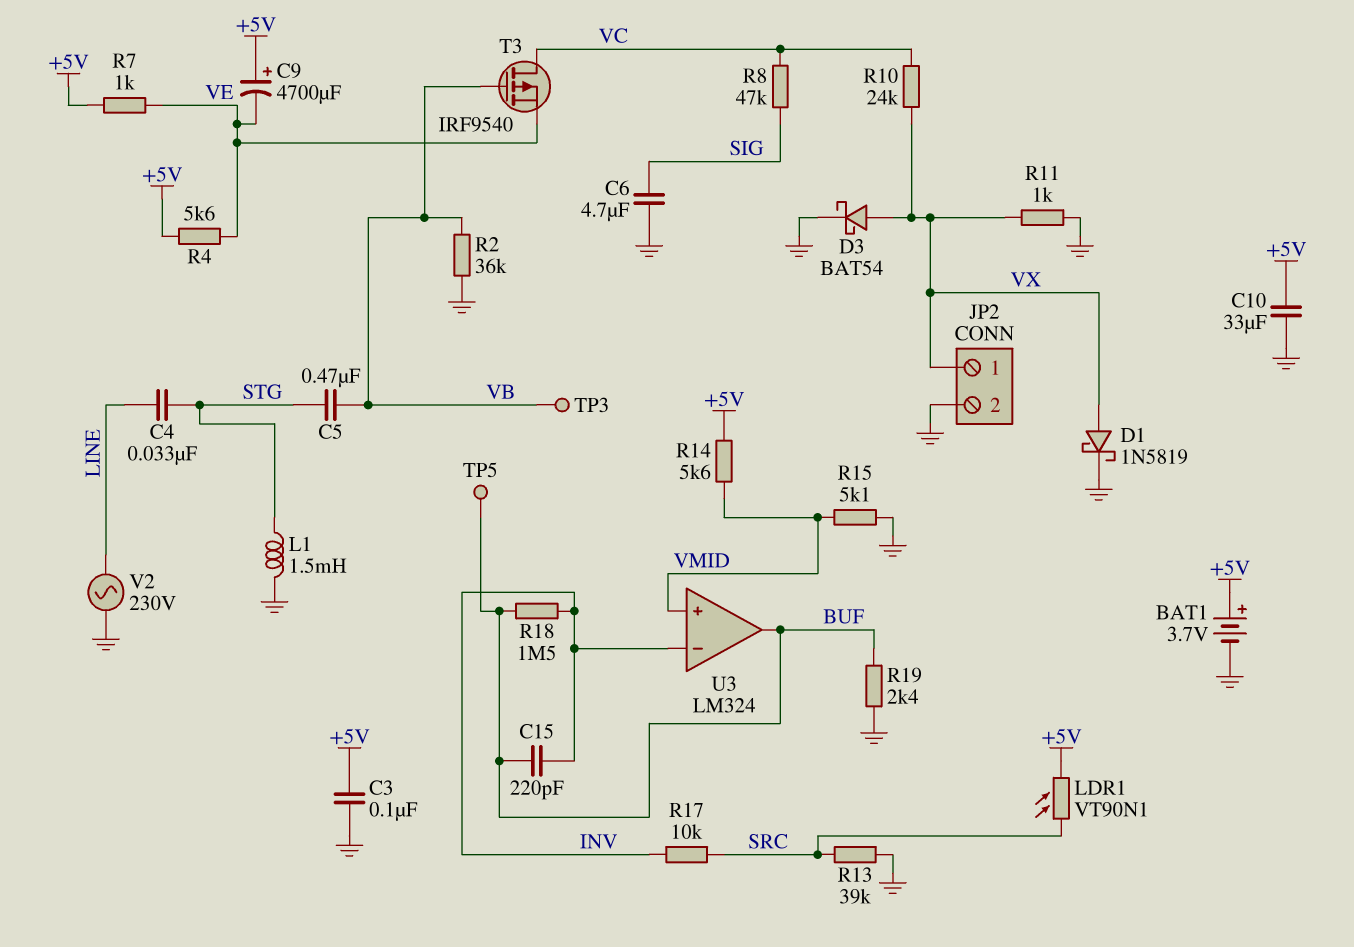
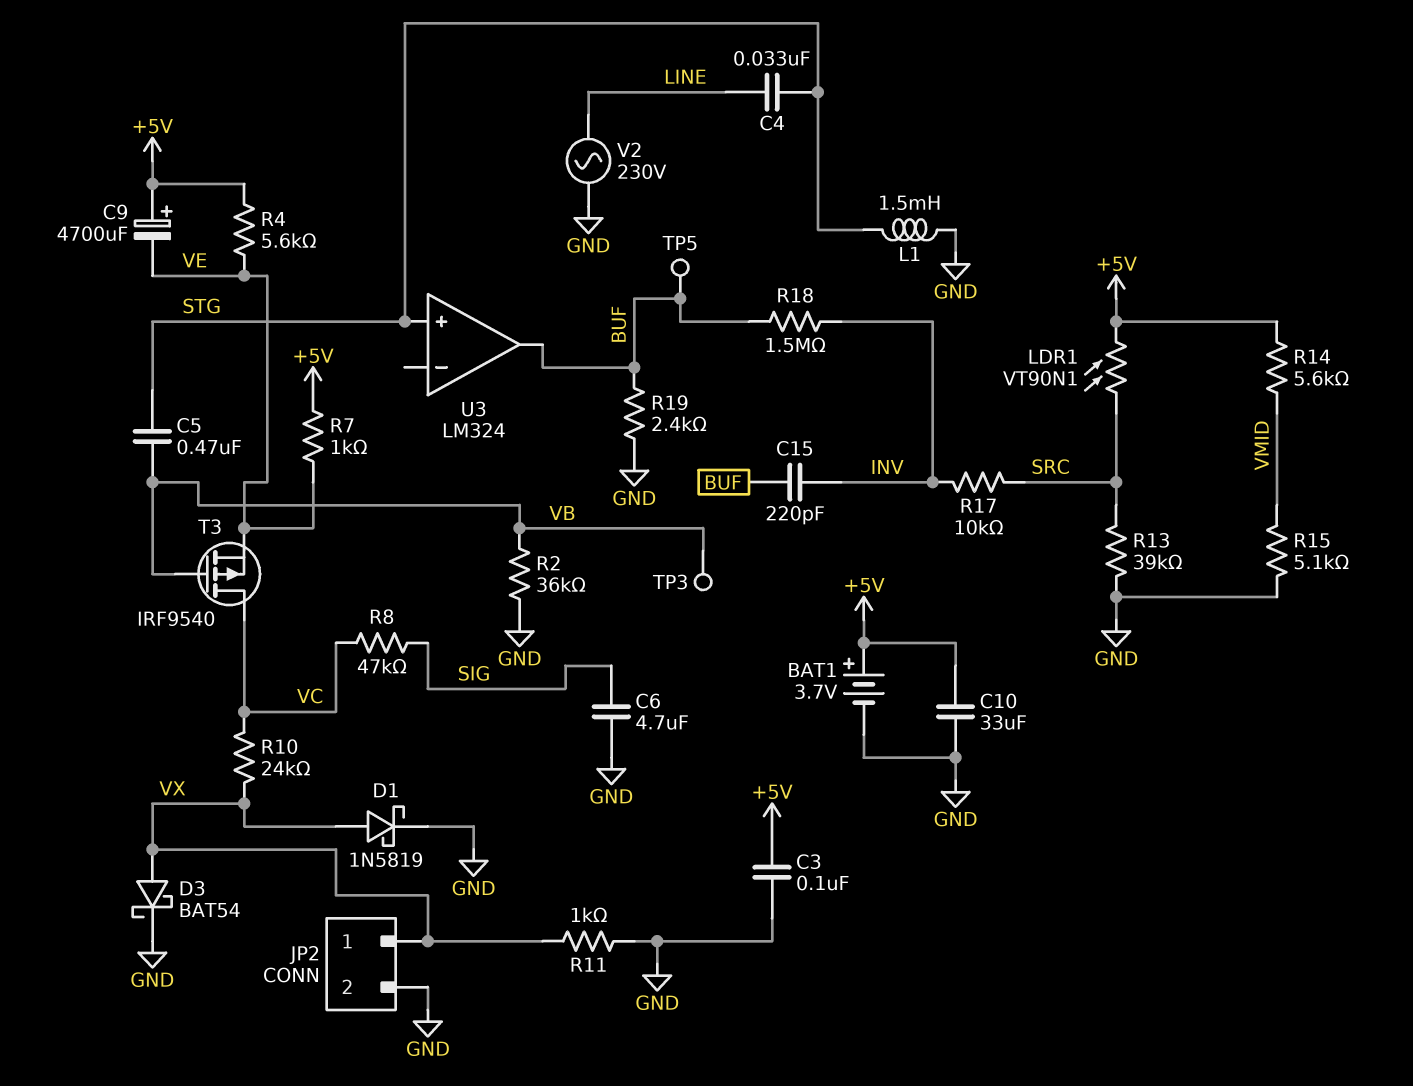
U3 pin in+: VMID -> STG
U3 pin in-: INV -> none

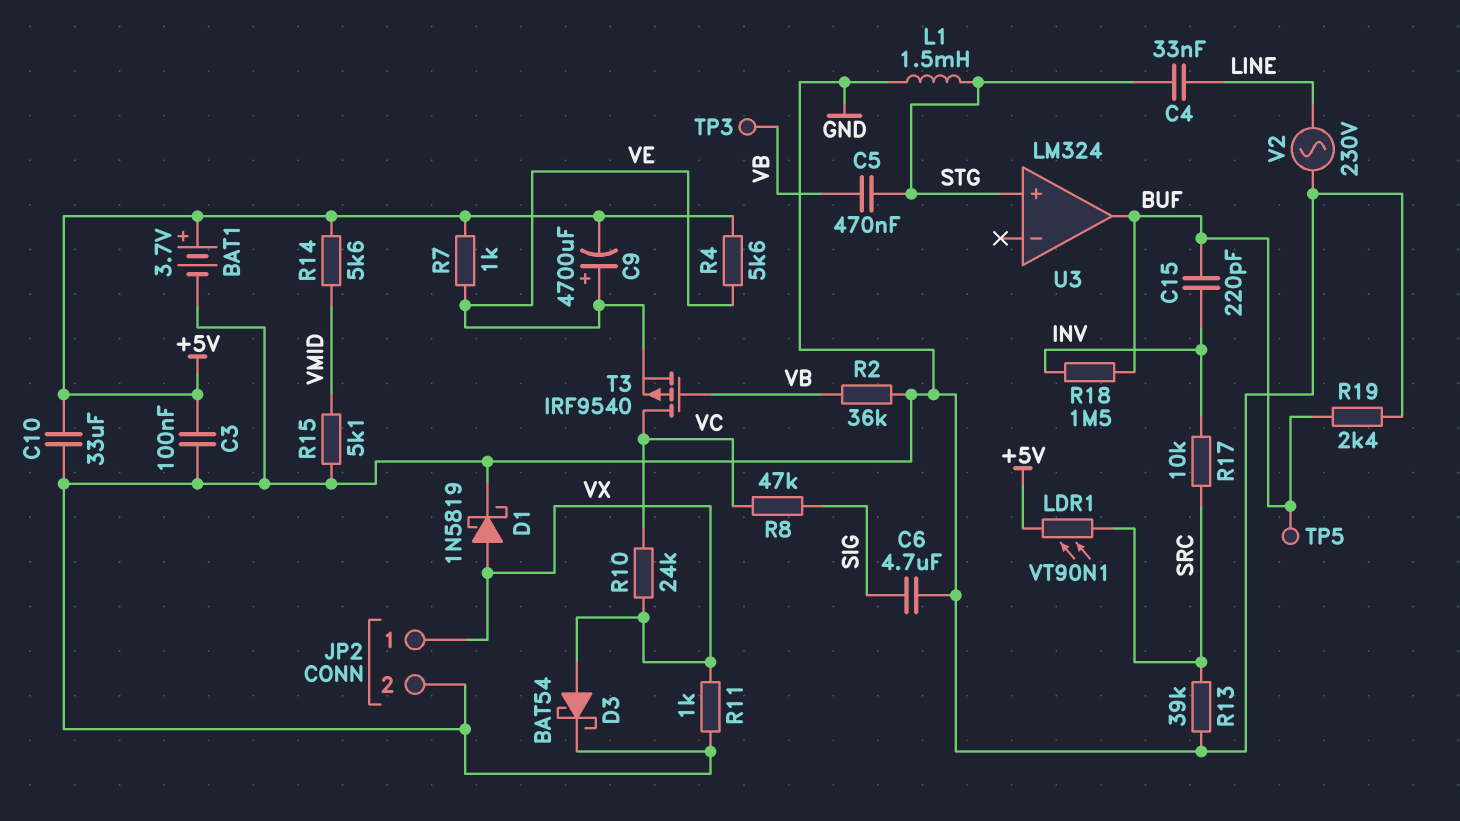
C9: 4700uF (plus +5V, minus VE) -> 4700uF (plus VE, minus +5V)

